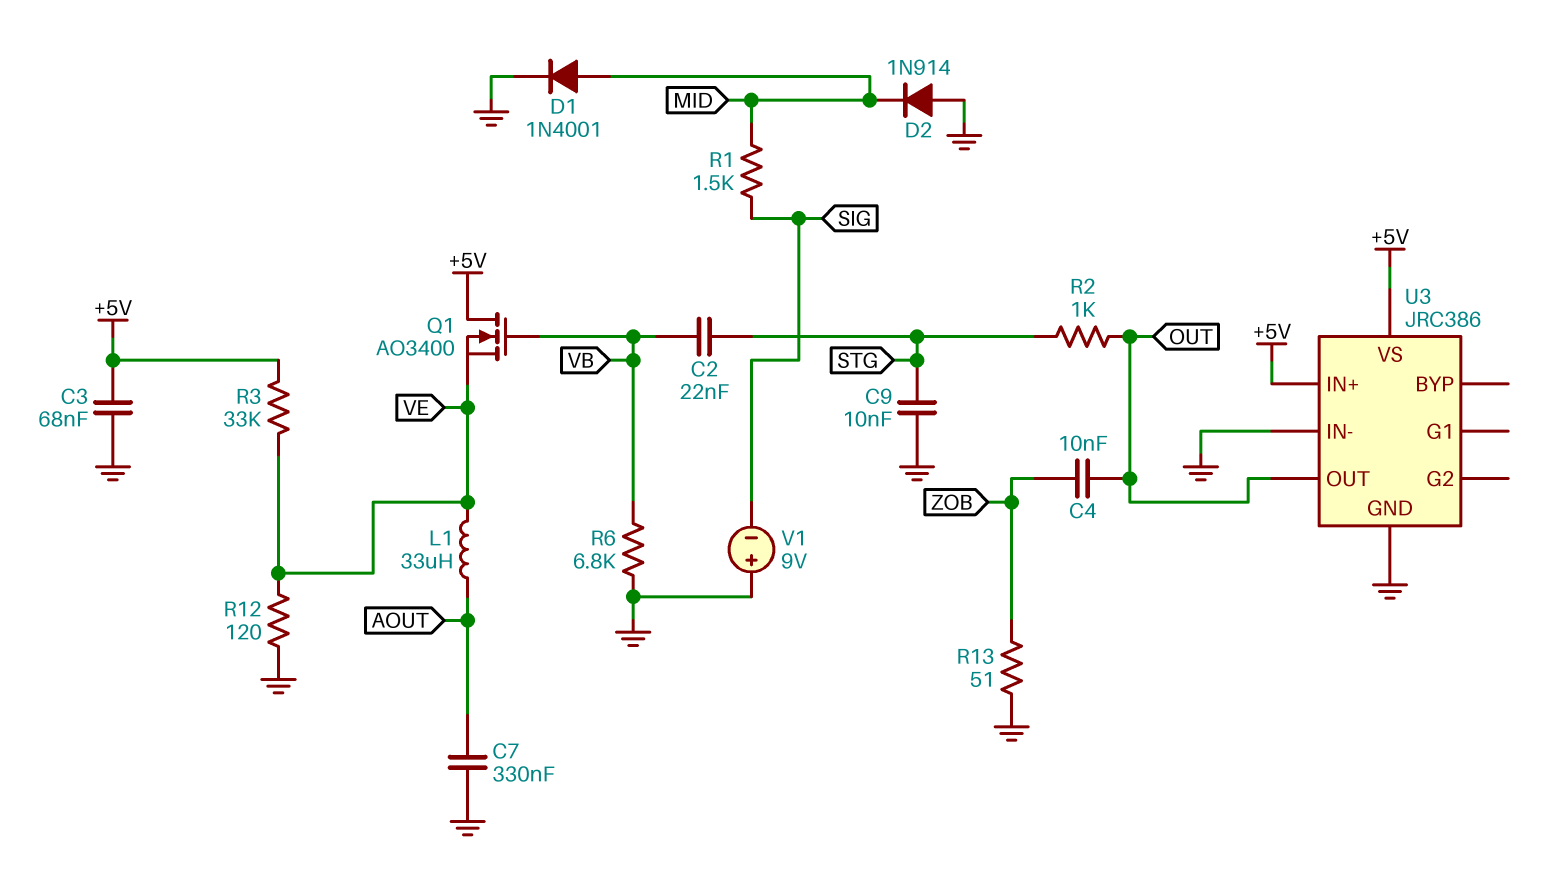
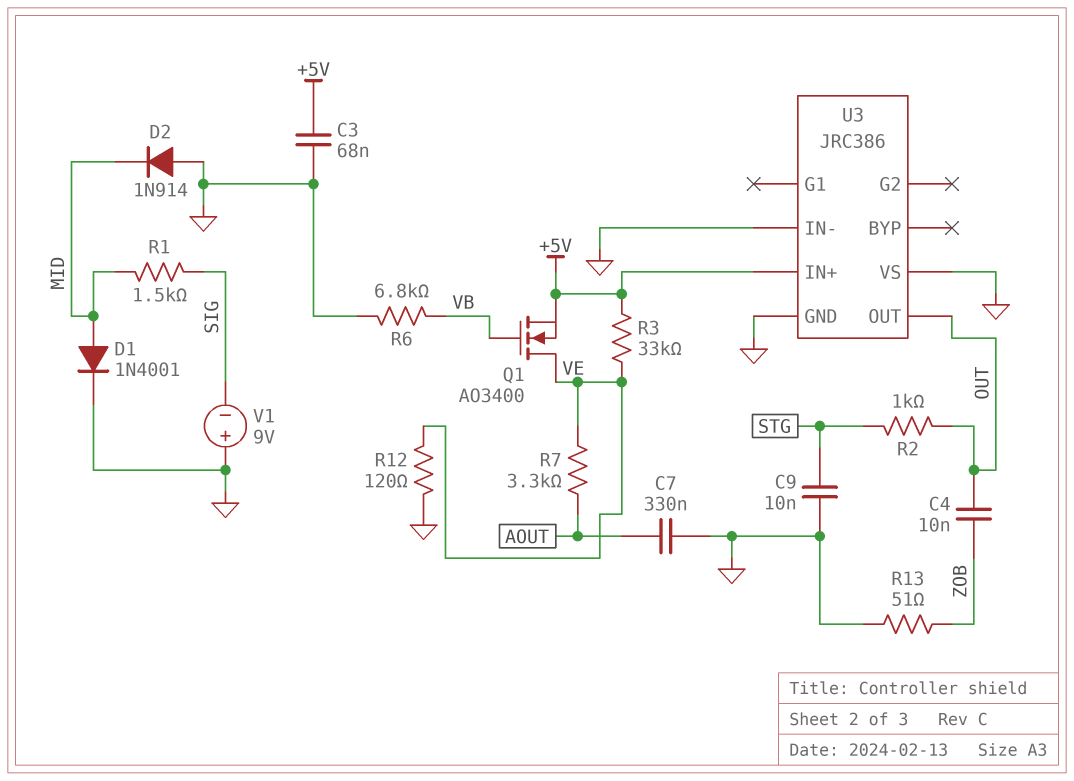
C2: 22nF (STG, VB) -> none
L1: 33uH (AOUT, VE) -> none
Q1: NMOS AO3400 (G VB, D +5V, S VE) -> NMOS AO3400 (G VB, D VE, S +5V)
R7: none -> 3.3k (AOUT, VE)
U3 pin VS: +5V -> GND

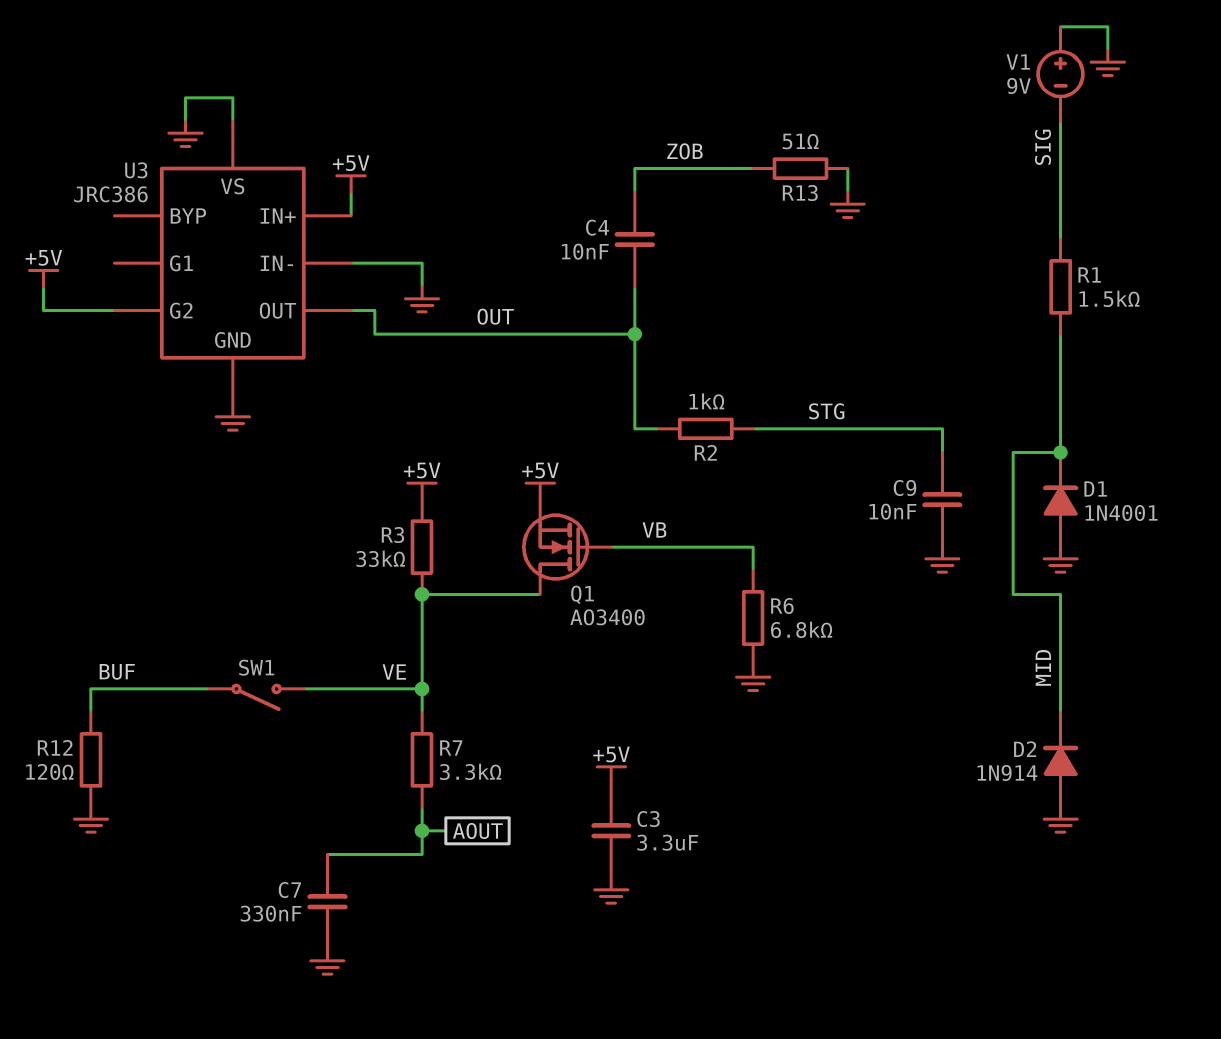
C3: 68nF (+5V, GND) -> 3.3uF (+5V, GND)
D1: diode 1N4001 (A MID, K GND) -> diode 1N4001 (A GND, K MID)
R12: 120 (GND, VE) -> 120 (BUF, GND)
SW1: none -> switch (BUF, VE)
U3 pin G2: none -> +5V

